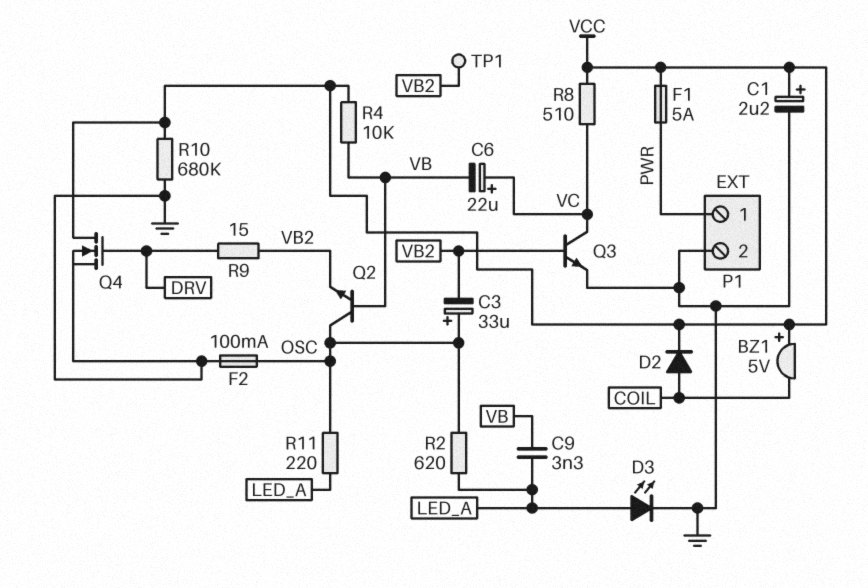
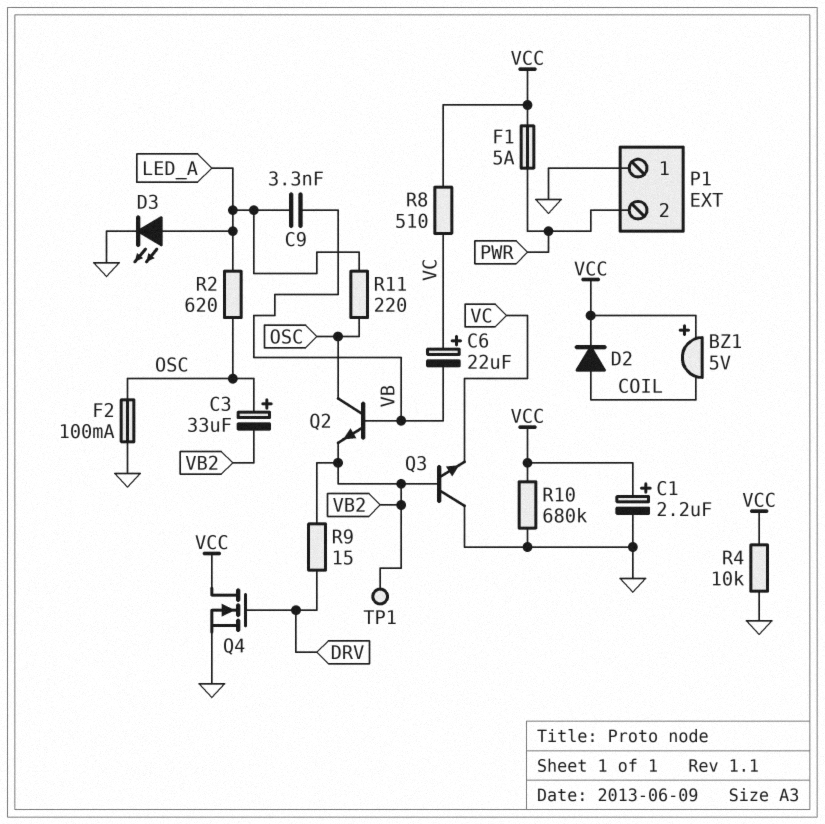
P1 pin 1: PWR -> GND
P1 pin 2: GND -> PWR
Q3: NPN (B VB2, C VC, E GND) -> NPN (B VB2, C GND, E VC)
R4: 10k (VB, VCC) -> 10k (GND, VCC)

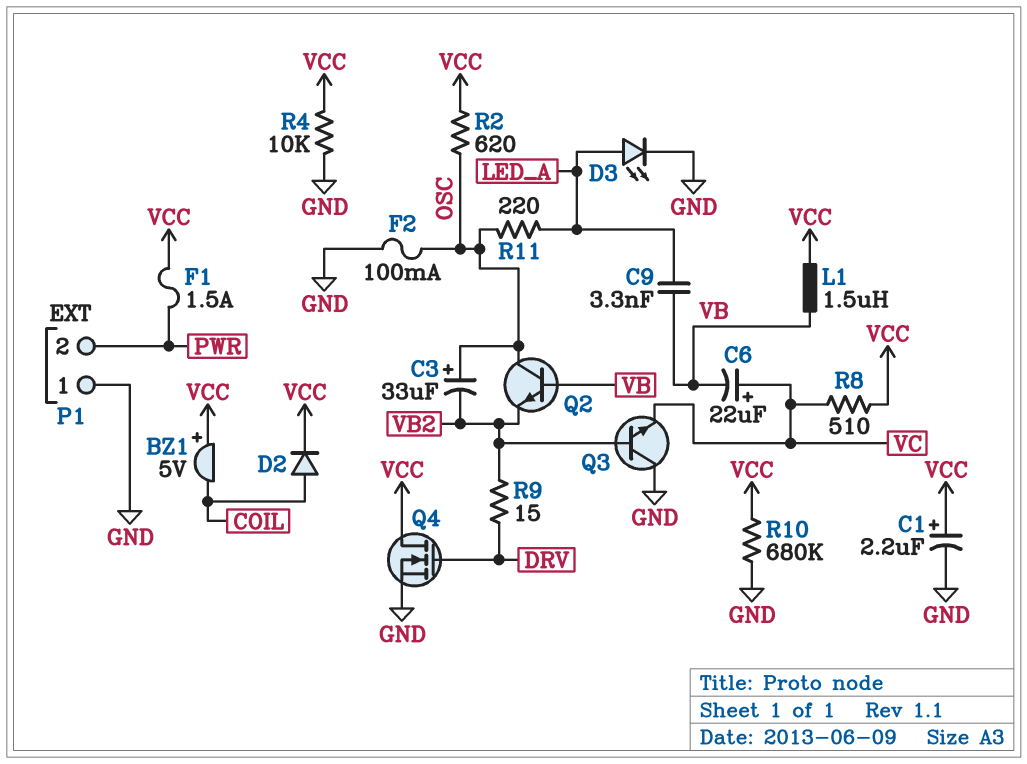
F1: 5A (PWR, VCC) -> 1.5A (PWR, VCC)
L1: none -> 1.5uH (VB, VCC)
R2: 620 (LED_A, OSC) -> 620 (OSC, VCC)
TP1: test point (VB2) -> none

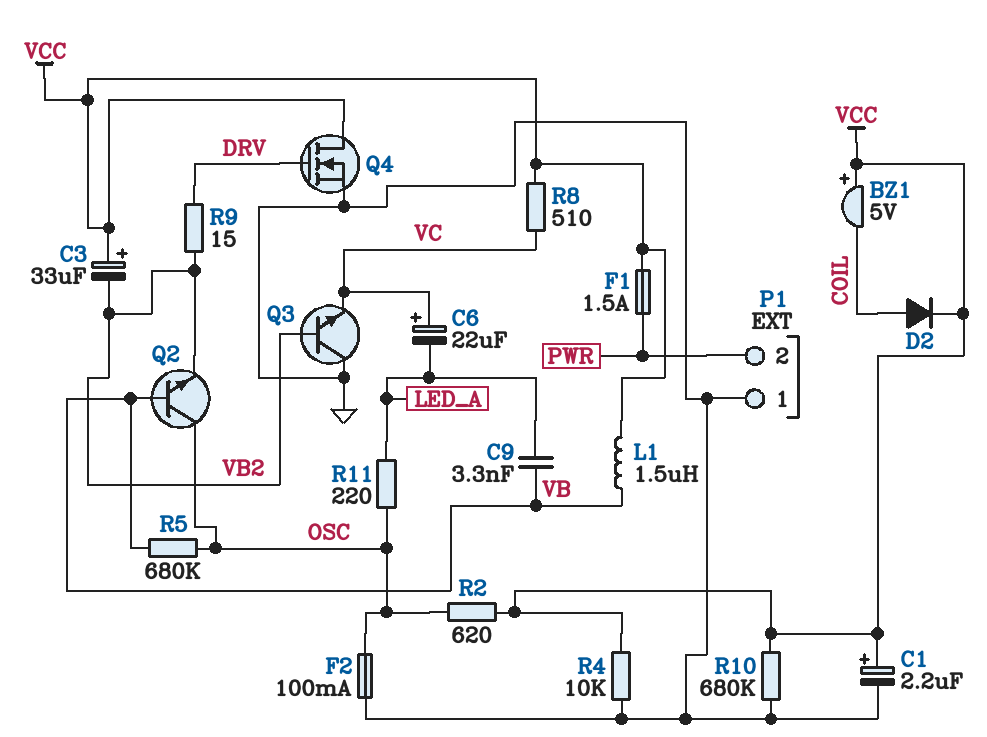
C3: 33uF (plus OSC, minus VB2) -> 33uF (plus VCC, minus VB2)
C6: 22uF (plus VC, minus VB) -> 22uF (plus VC, minus LED_A)
D3: LED (A LED_A, K GND) -> none
R5: none -> 680k (OSC, VB)

